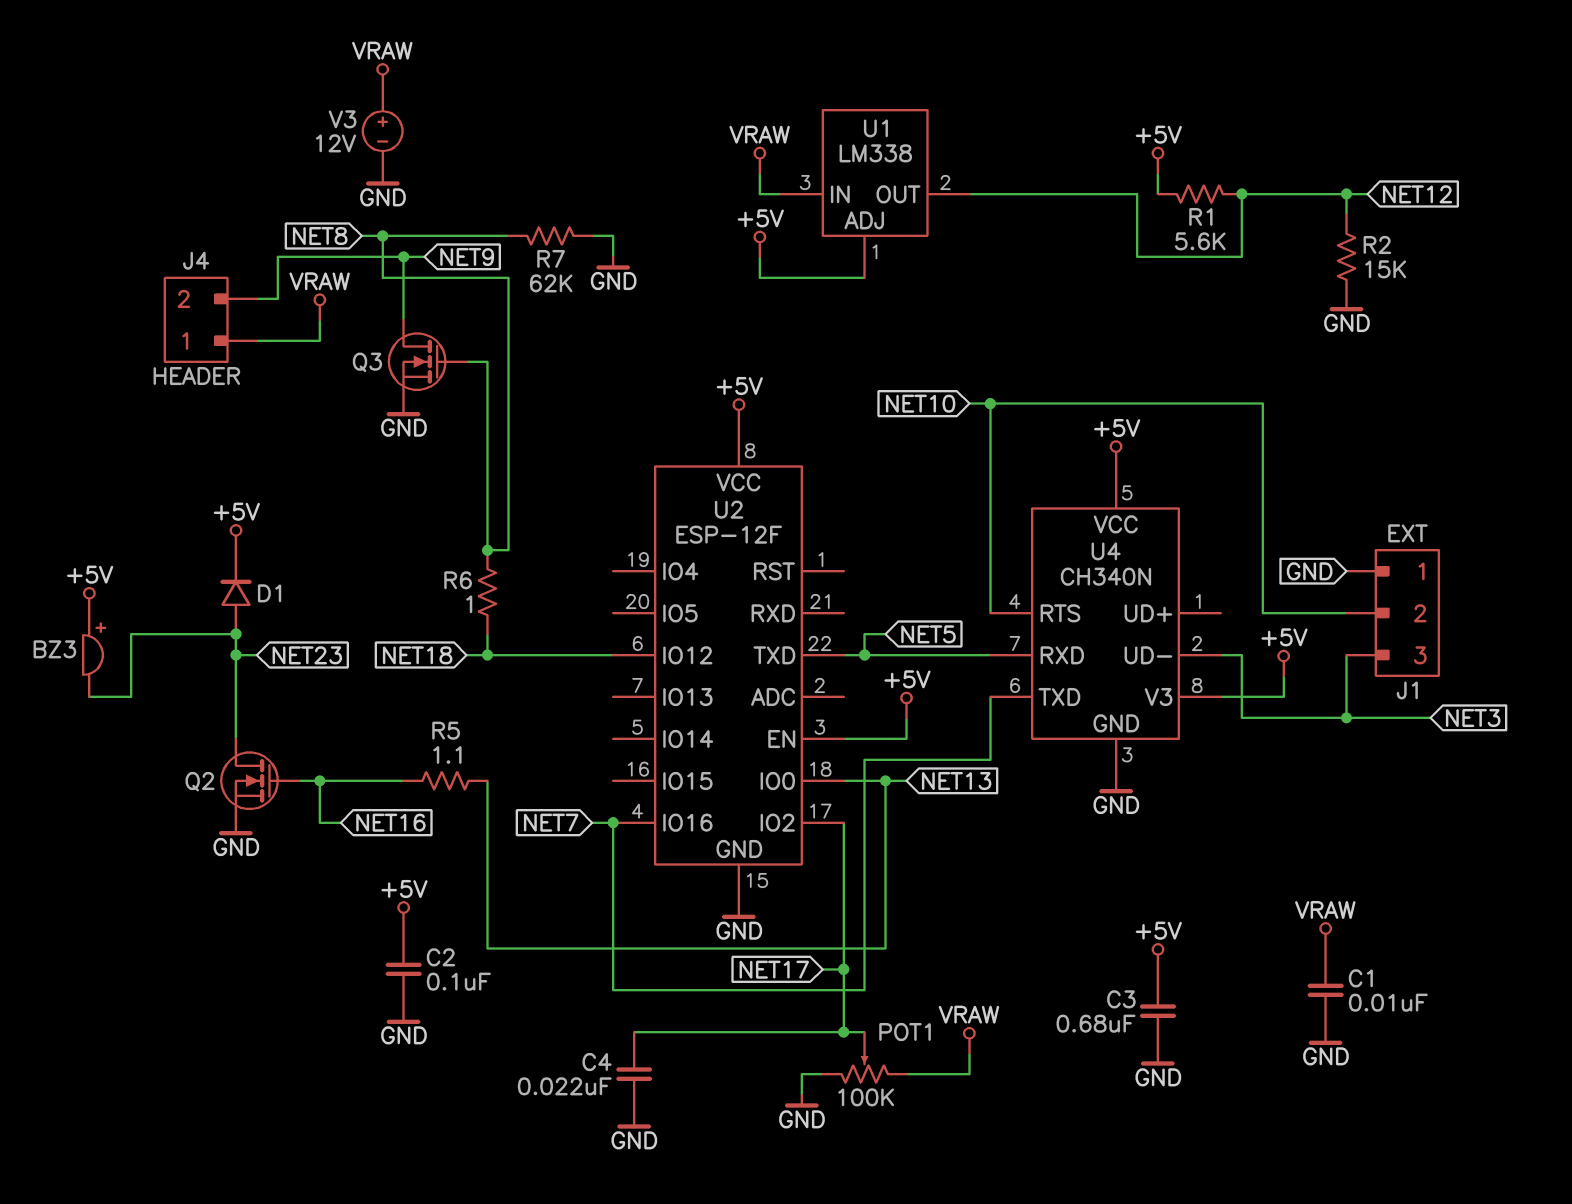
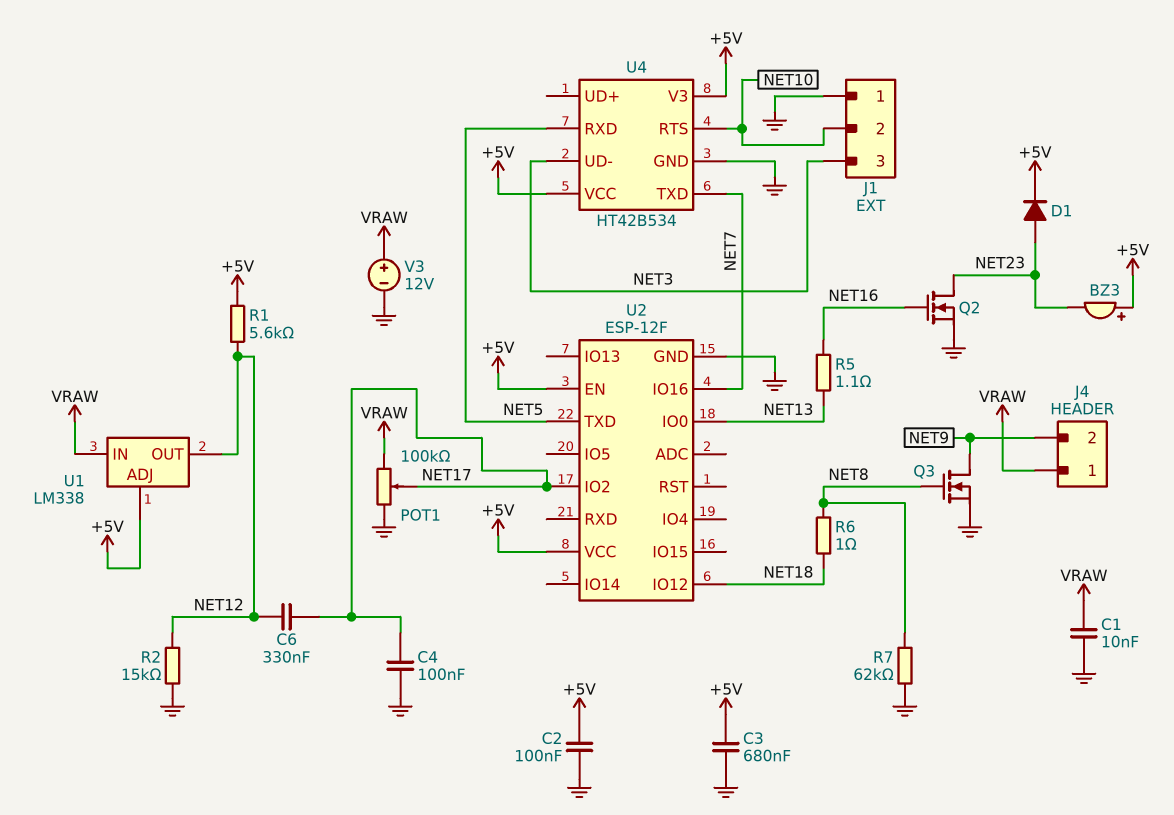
C4: 22nF (GND, NET17) -> 100nF (GND, NET17)
C6: none -> 330nF (NET12, NET17)
U4: CH340N -> HT42B534

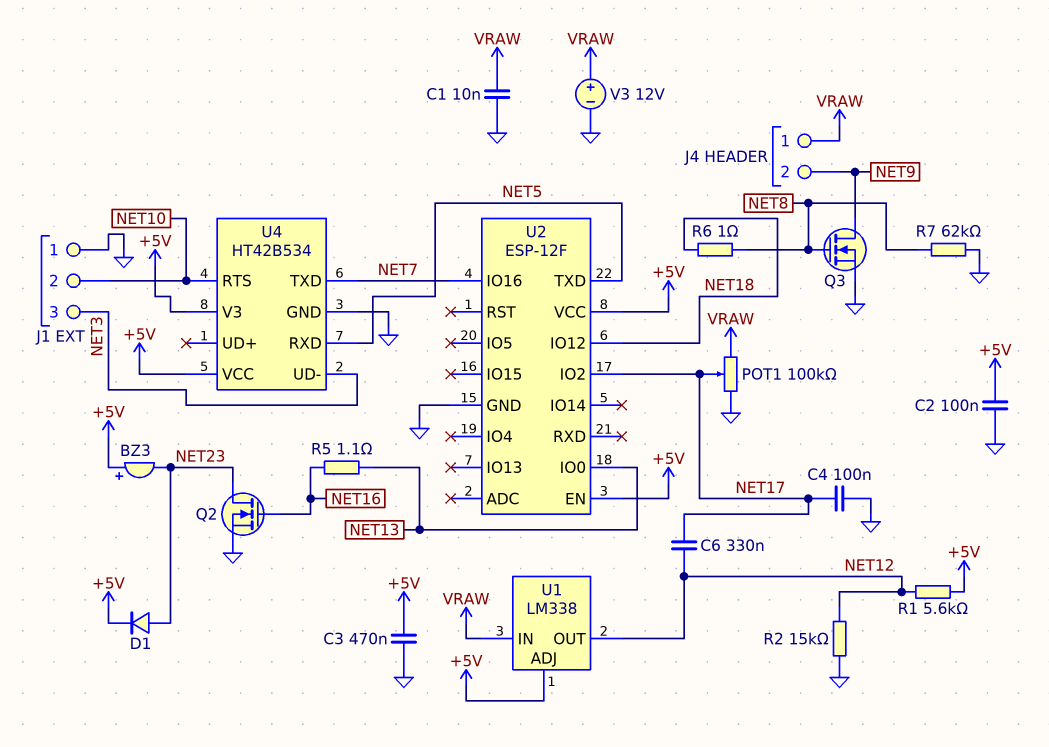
C3: 680nF (+5V, GND) -> 470nF (+5V, GND)

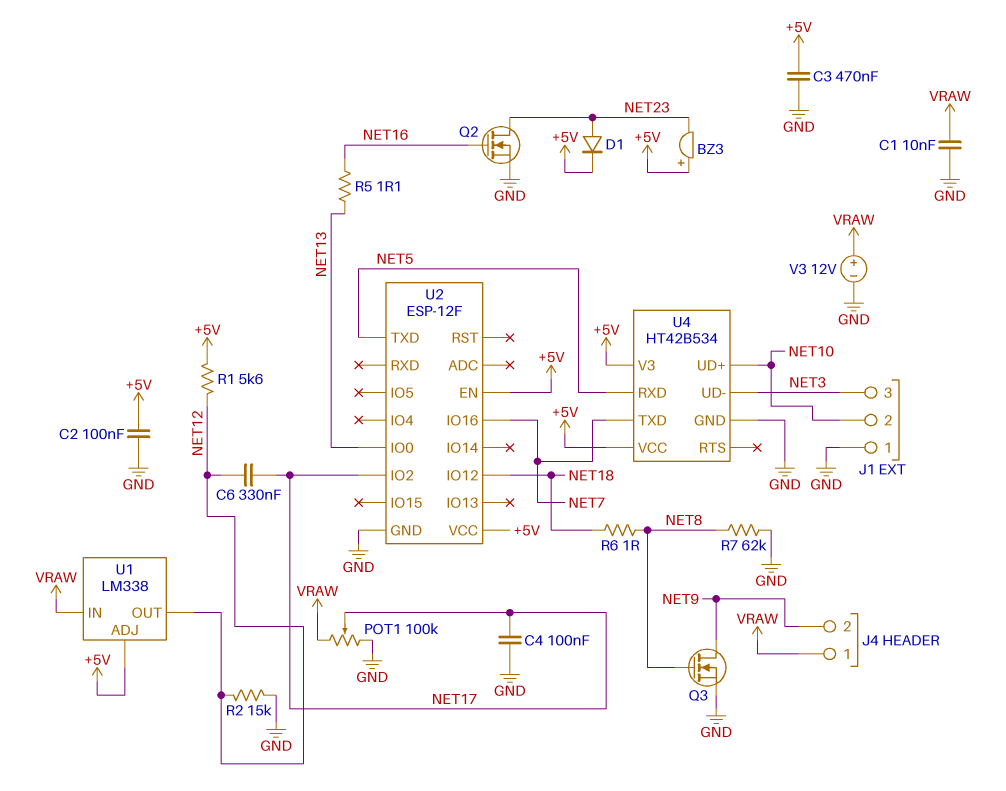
U4 pin RTS: NET10 -> none
U4 pin UD+: none -> NET10

